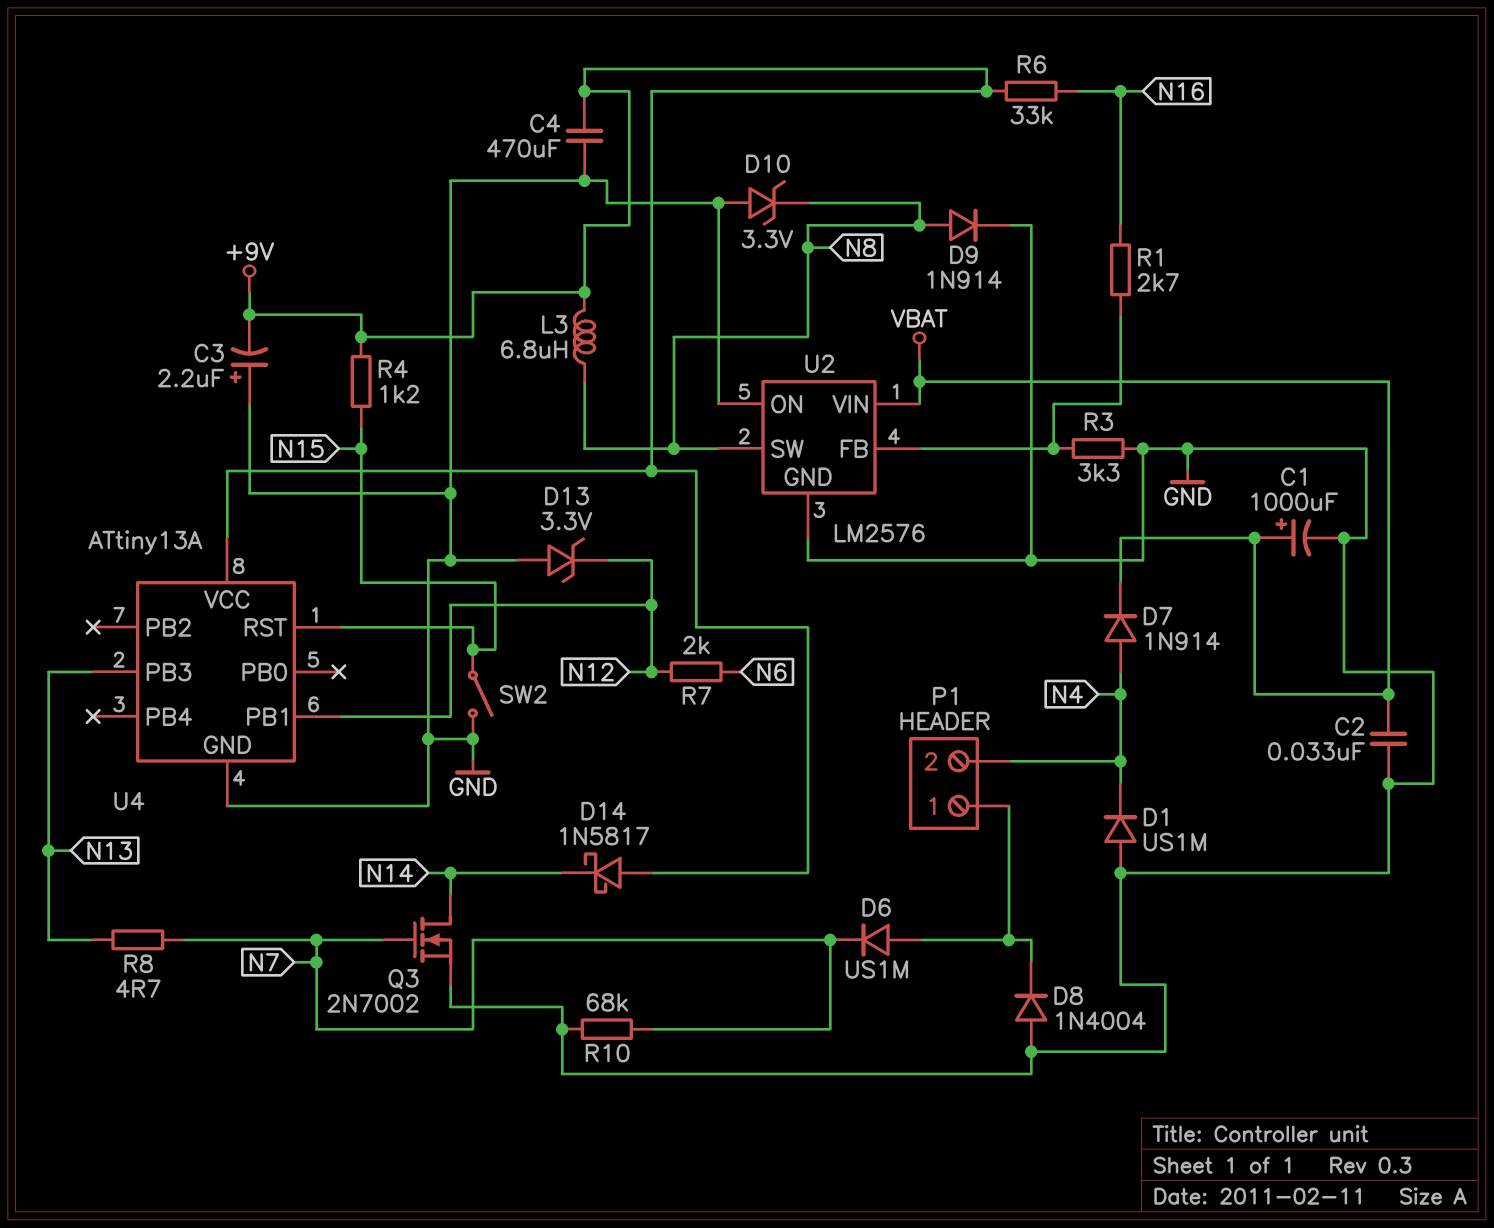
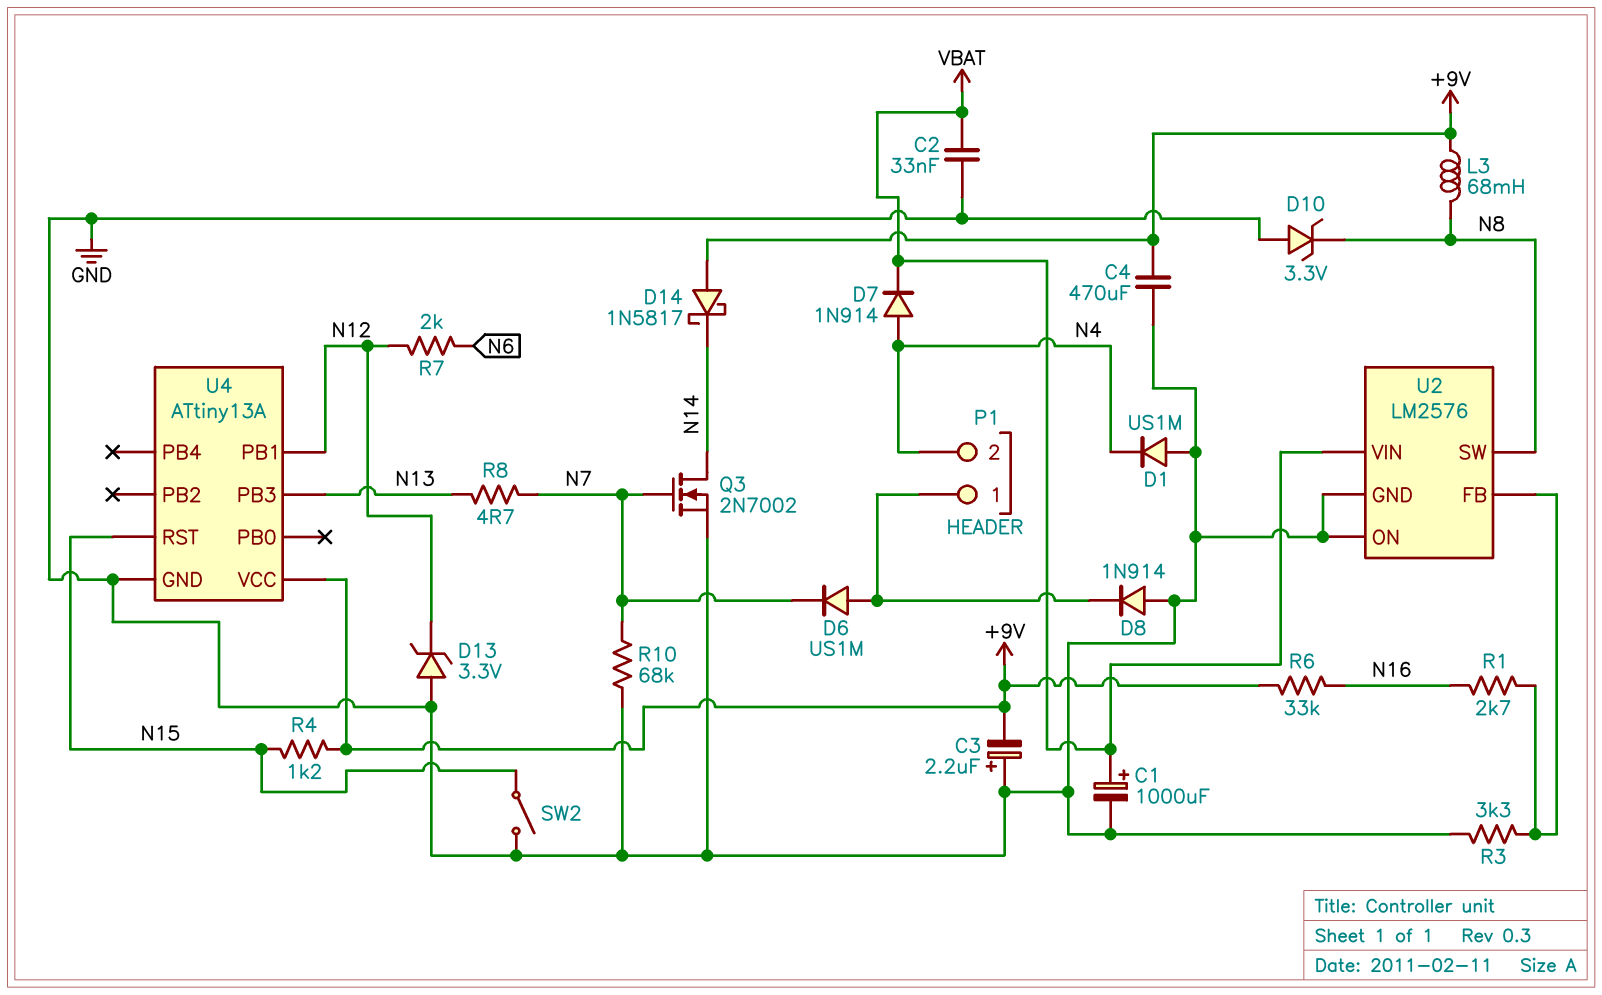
D8: diode 1N4004 (A GND, K P1/1) -> diode 1N914 (A GND, K P1/1)
D9: diode 1N914 (A N8, K GND) -> none
L3: 6.8uH (+9V, N8) -> 68mH (+9V, N8)

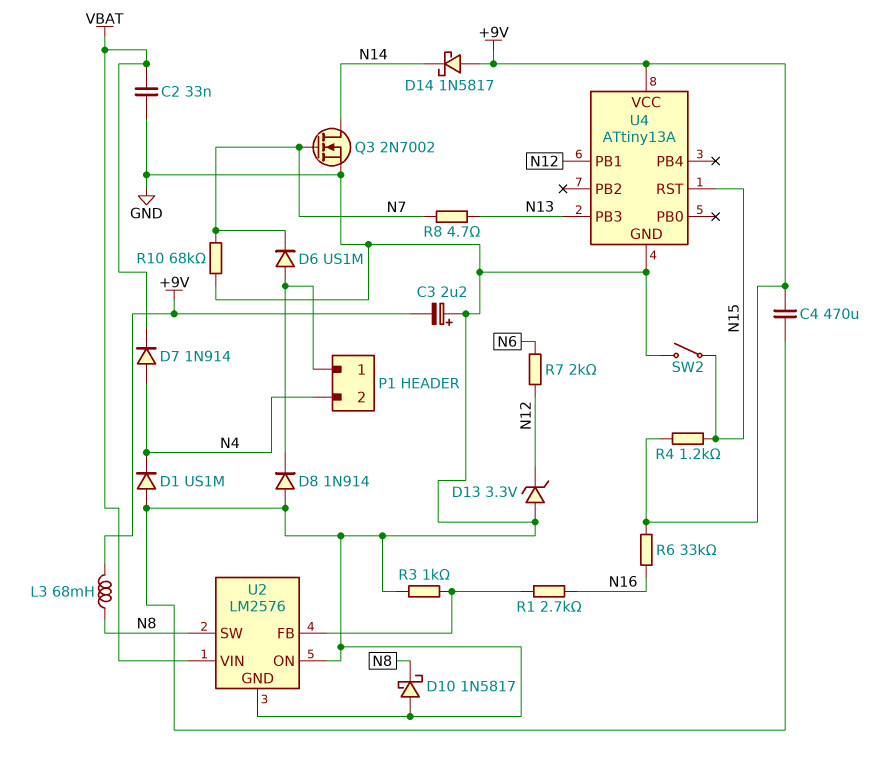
C1: 1000uF (plus VBAT, minus GND) -> none
D10: zener 3.3V (A GND, K N8) -> schottky 1N5817 (A GND, K N8)
R3: 3.3k (GND, U2/FB) -> 1k (GND, U2/FB)

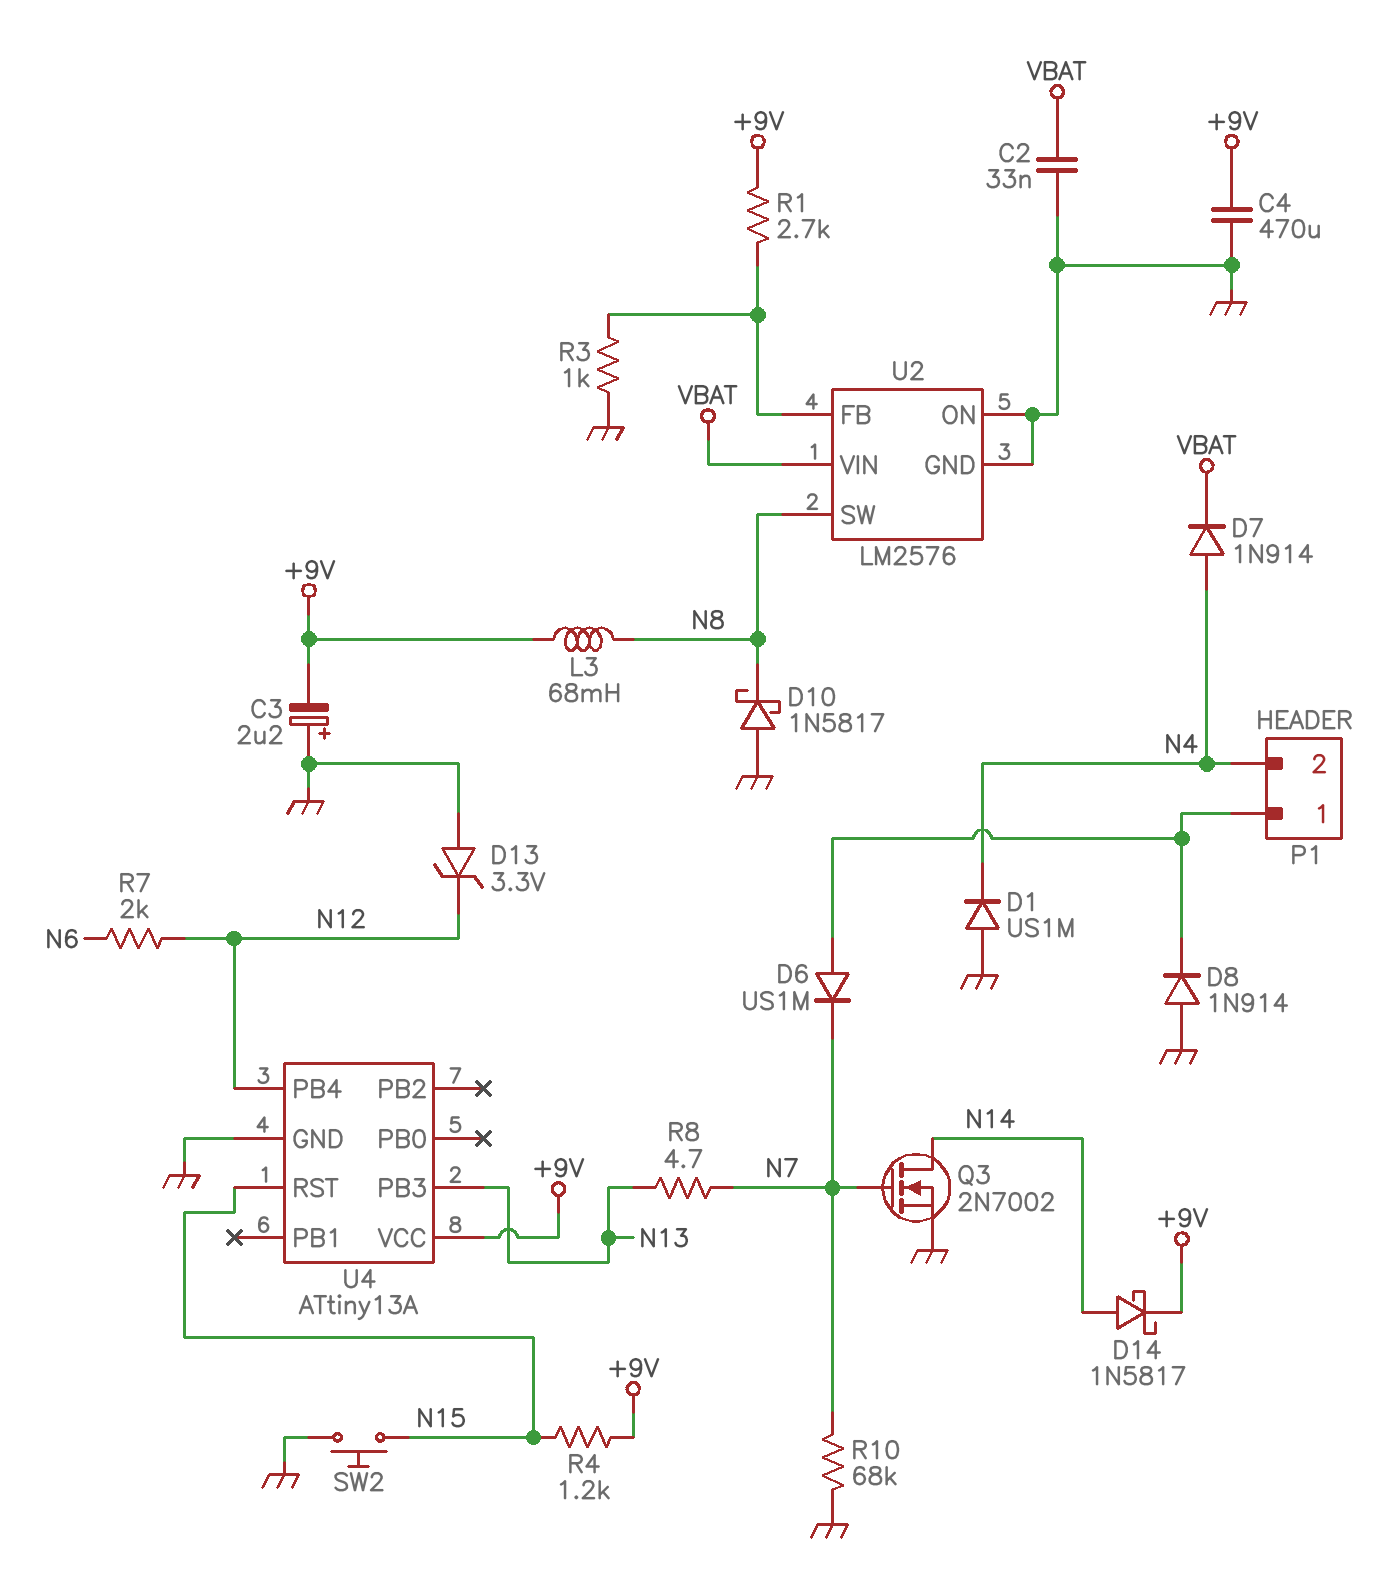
D14: schottky 1N5817 (A +9V, K N14) -> schottky 1N5817 (A N14, K +9V)
R1: 2.7k (N16, U2/FB) -> 2.7k (+9V, U2/FB)
R6: 33k (+9V, N16) -> none
SW2: switch (GND, N15) -> button (GND, N15)
U4 pin PB1: N12 -> none
U4 pin PB4: none -> N12

